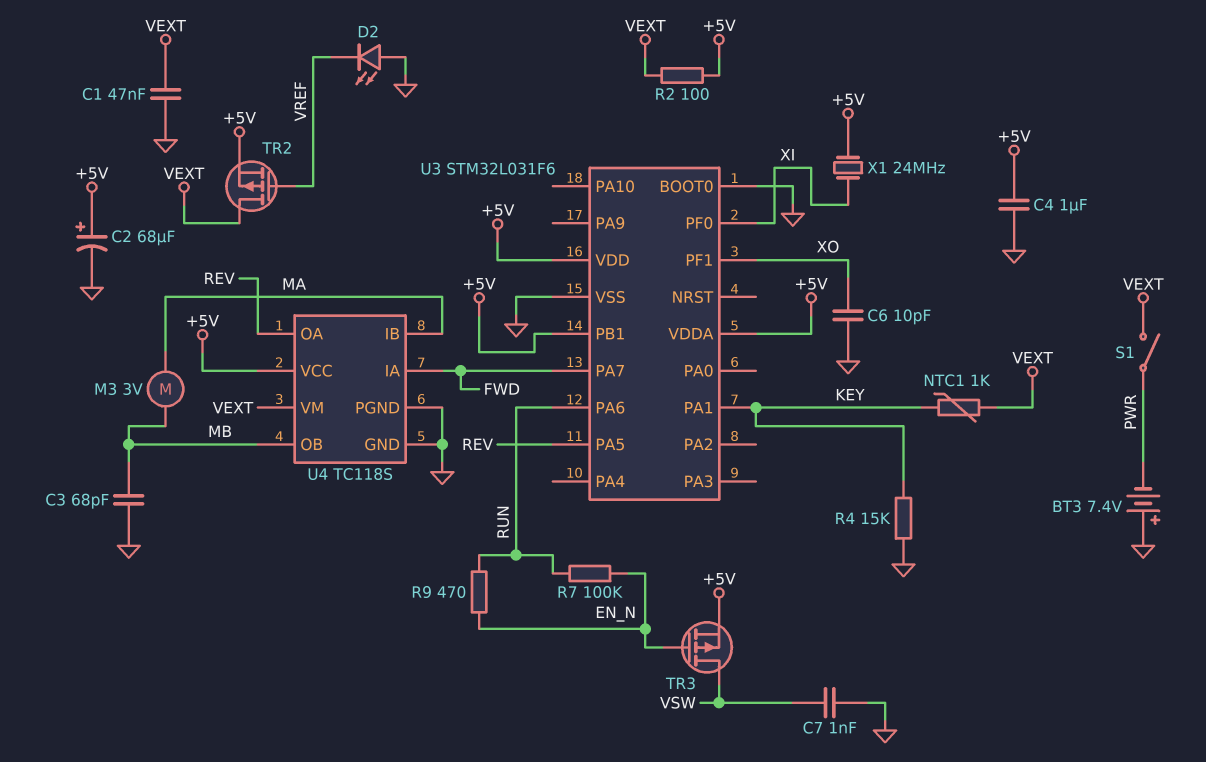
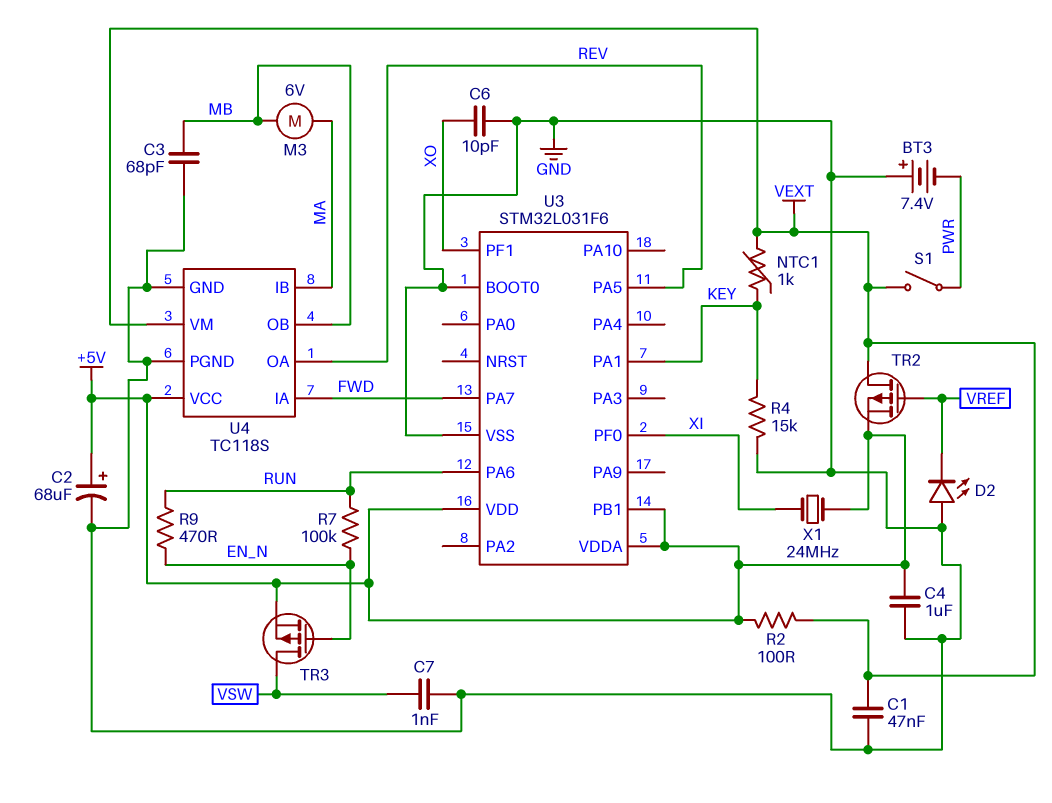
M3: motor 3V (MA, MB) -> motor 6V (MA, MB)

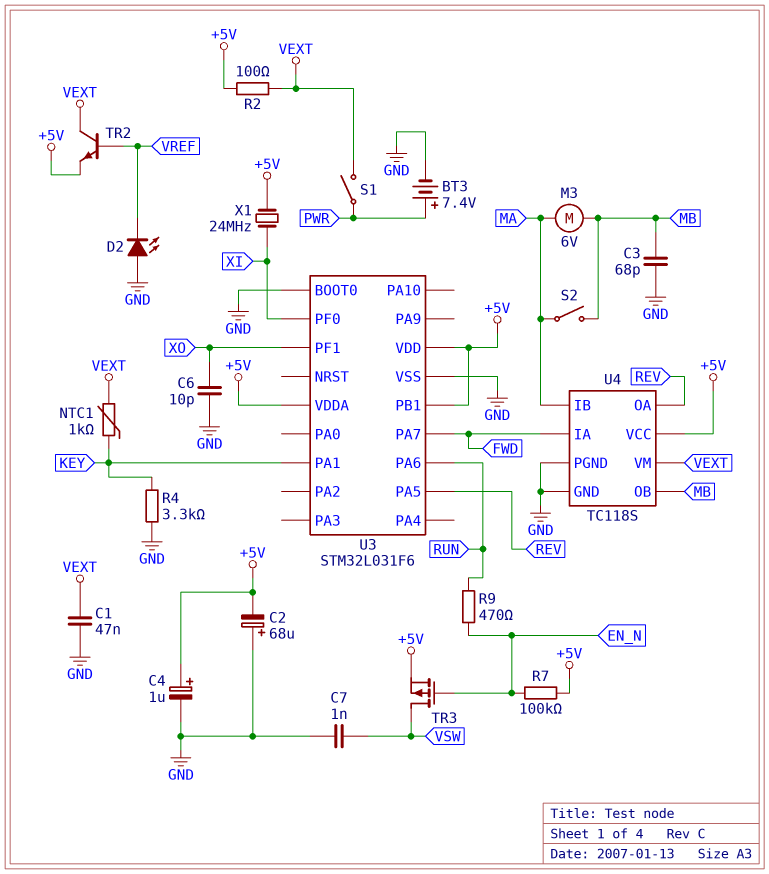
BT3: 7.4V (plus GND, minus PWR) -> 7.4V (plus PWR, minus GND)
C2: 68uF (plus +5V, minus GND) -> 68uF (plus GND, minus +5V)
C4: 1uF (+5V, GND) -> 1uF (plus +5V, minus GND)
R4: 15k (GND, KEY) -> 3.3k (GND, KEY)
R7: 100k (EN_N, RUN) -> 100k (+5V, EN_N)
S2: none -> switch (MA, MB)
TR2: PMOS (G VREF, D VEXT, S +5V) -> NPN (B VREF, C VEXT, E +5V)

